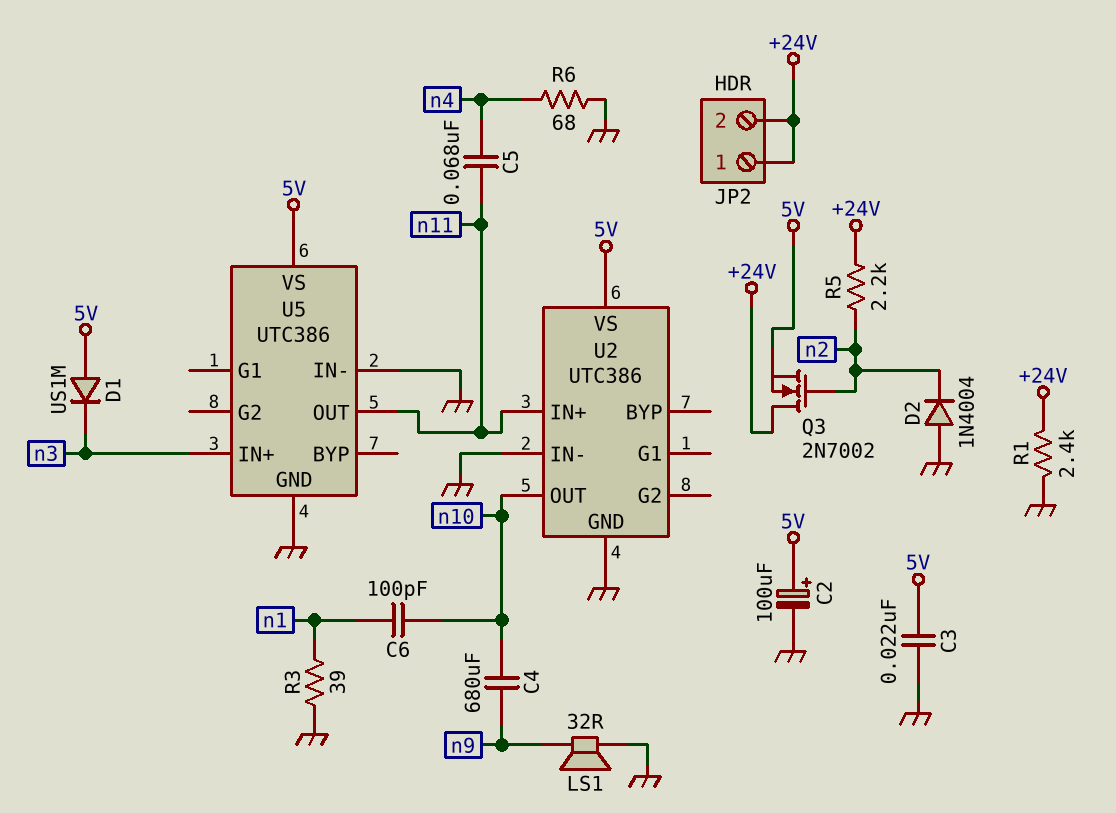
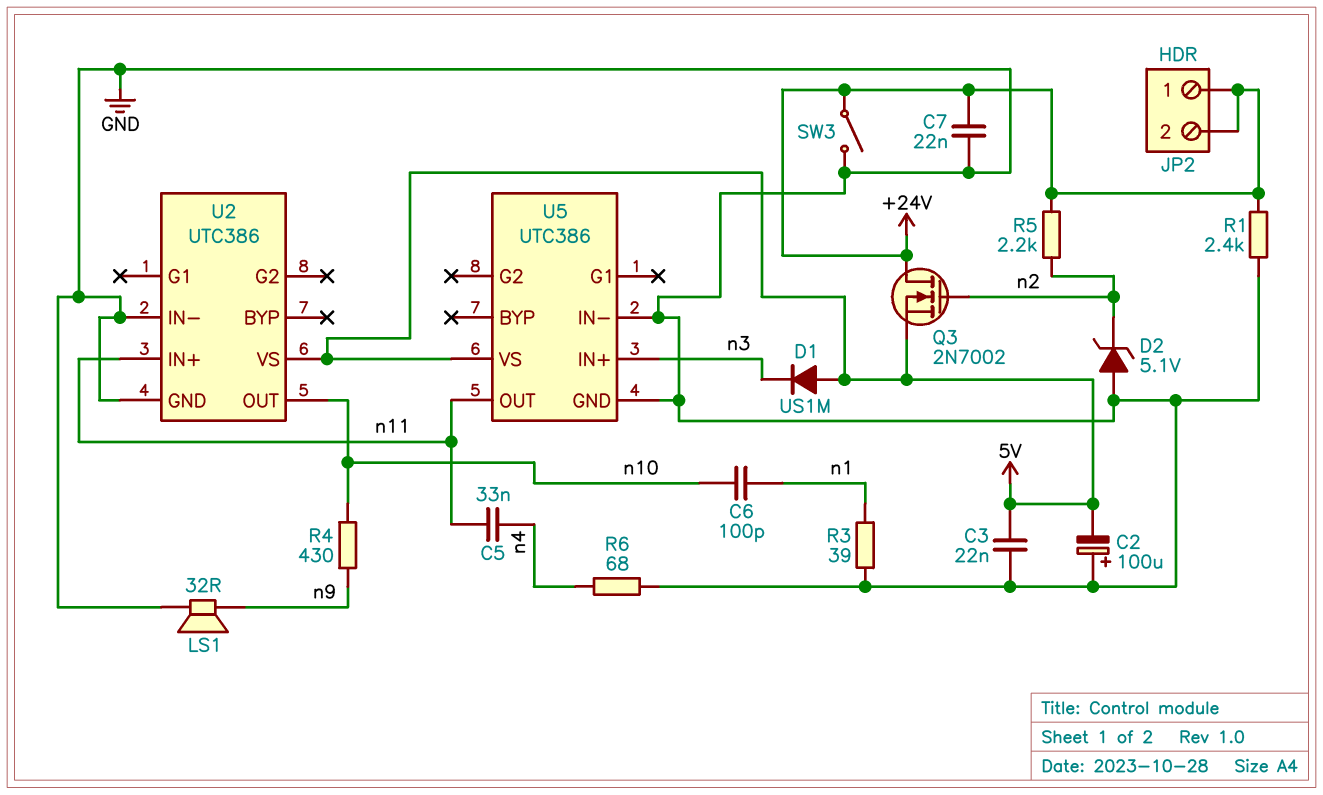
C2: 100uF (plus 5V, minus GND) -> 100uF (plus GND, minus 5V)
C4: 680uF (n9, n10) -> none
C5: 68nF (n4, n11) -> 33nF (n4, n11)
C7: none -> 22nF (+24V, GND)
D2: diode 1N4004 (A GND, K n2) -> zener 5.1V (A GND, K n2)
R4: none -> 430 (n9, n10)
SW3: none -> switch (+24V, GND)

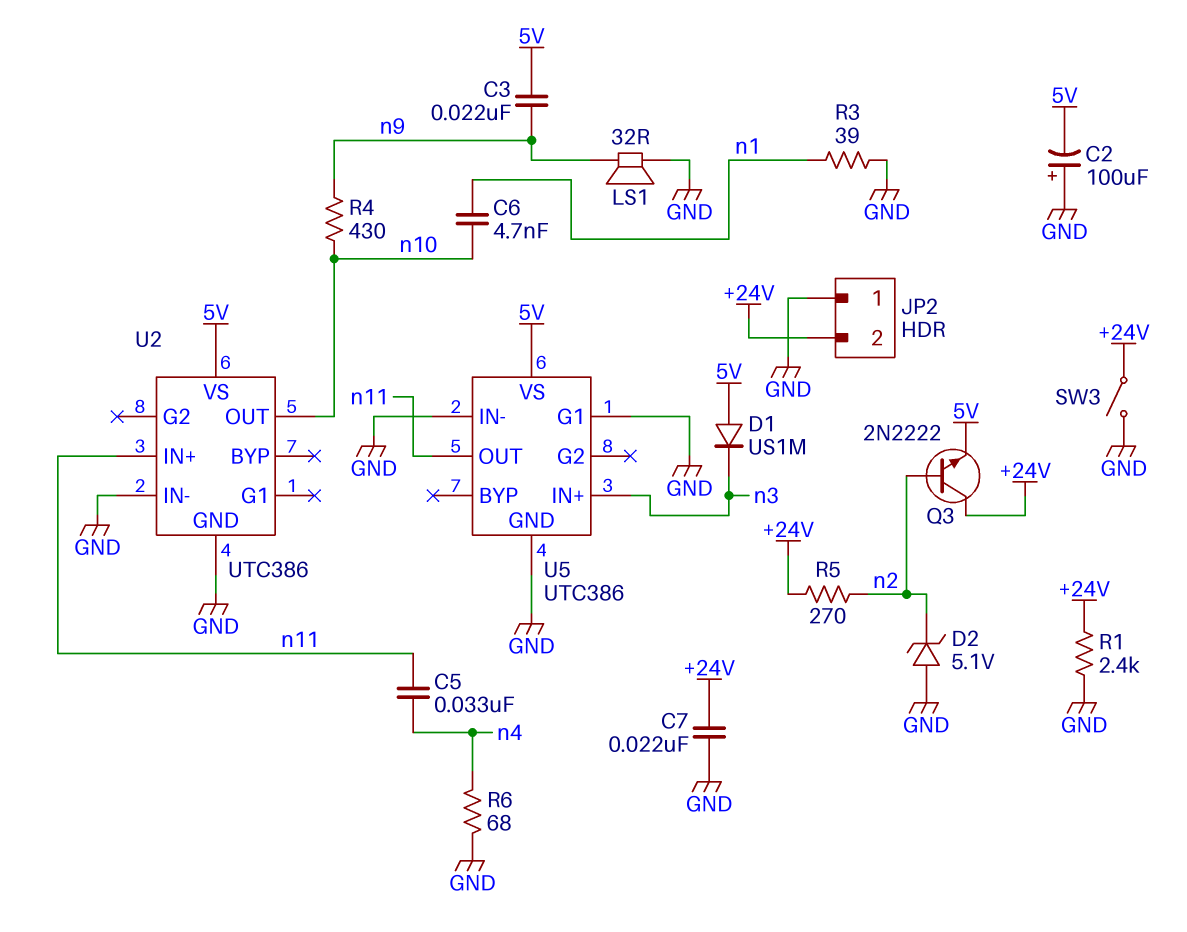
C3: 22nF (5V, GND) -> 22nF (5V, n9)
C6: 100pF (n1, n10) -> 4.7nF (n1, n10)
JP2 pin 1: +24V -> GND
Q3: NMOS 2N7002 (G n2, D +24V, S 5V) -> NPN 2N2222 (B n2, C +24V, E 5V)
R5: 2.2k (+24V, n2) -> 270 (+24V, n2)
U5 pin G1: none -> GND

